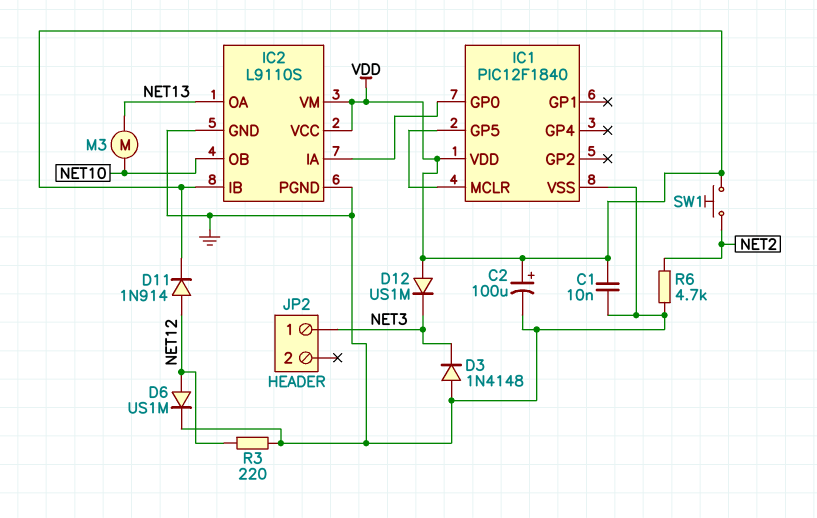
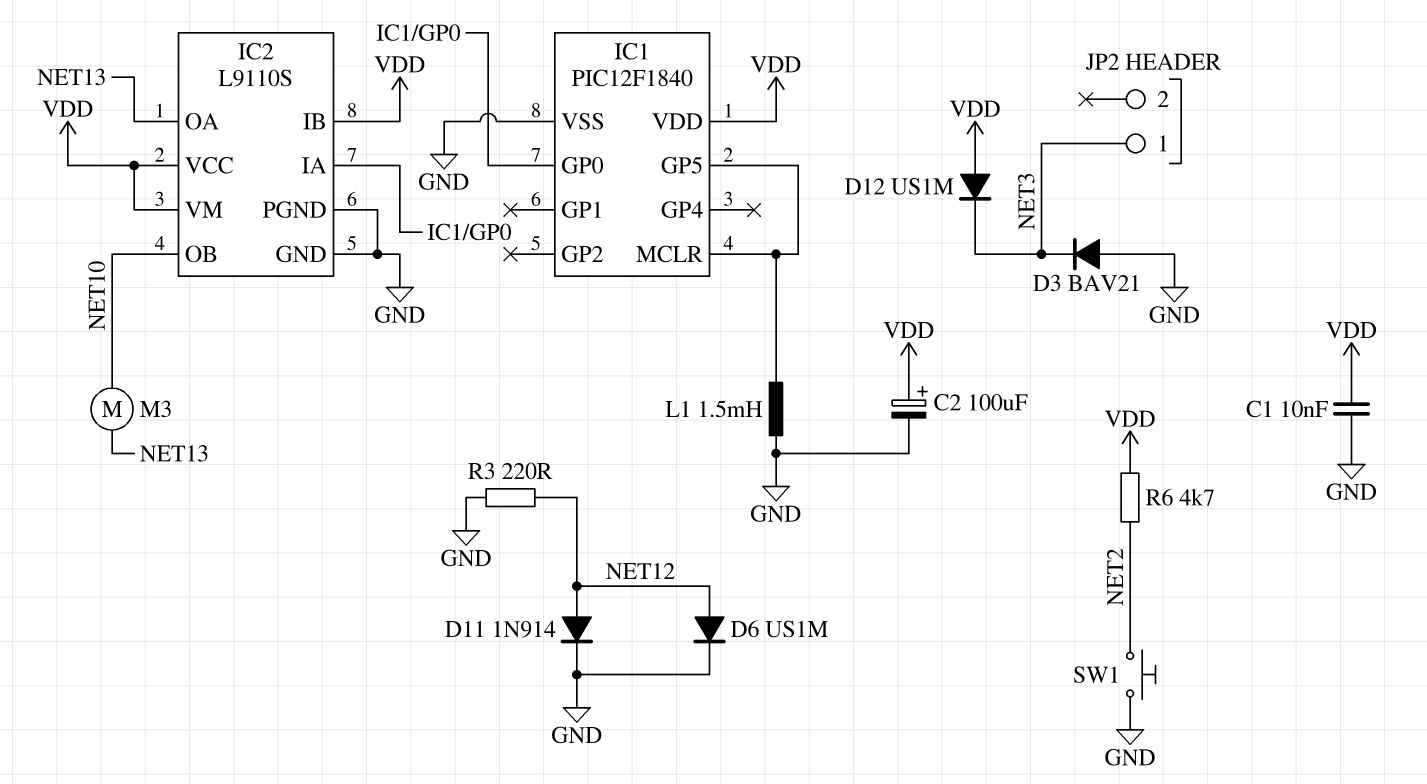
D3: diode 1N4148 (A GND, K NET3) -> diode BAV21 (A GND, K NET3)
D11: diode 1N914 (A NET12, K VDD) -> diode 1N914 (A NET12, K GND)
L1: none -> 1.5mH (GND, IC1/GP5)
R6: 4.7k (GND, NET2) -> 4.7k (NET2, VDD)
SW1: button (NET2, VDD) -> button (GND, NET2)

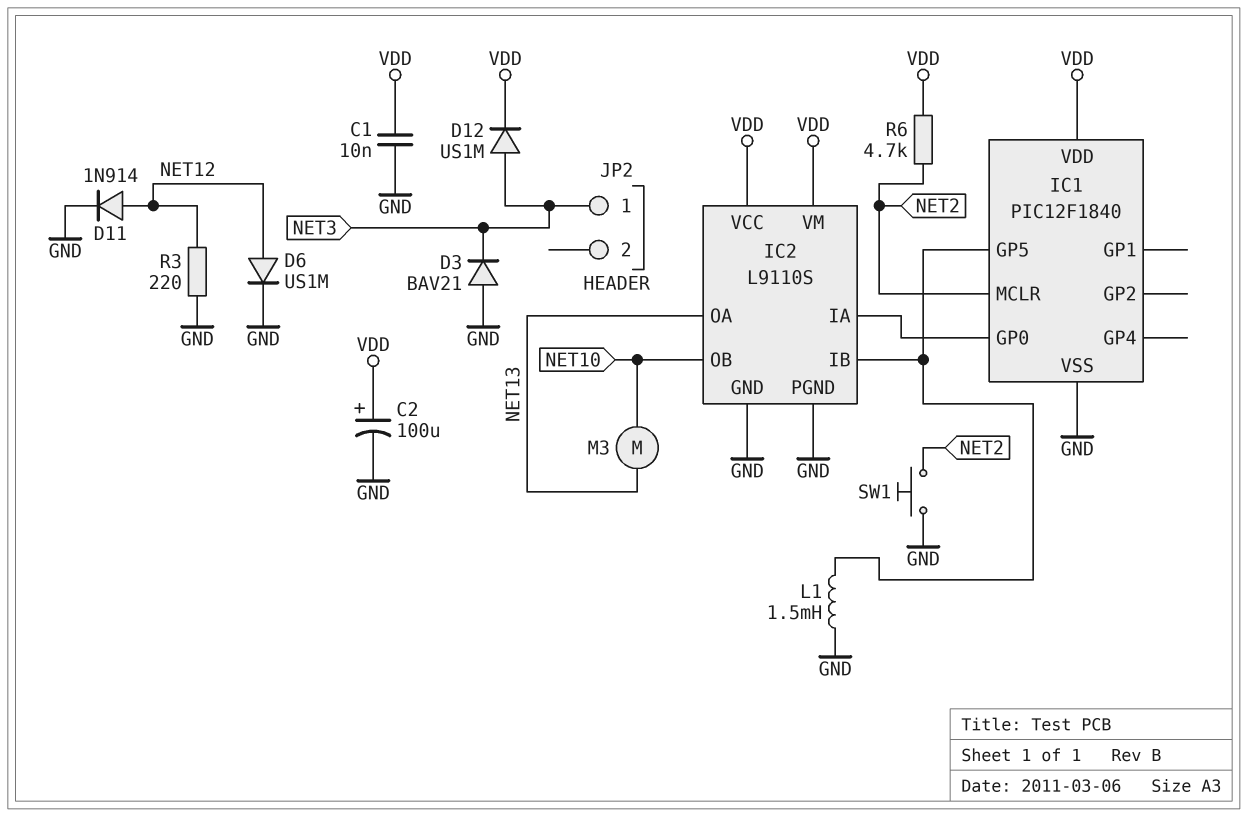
D12: diode US1M (A VDD, K NET3) -> diode US1M (A NET3, K VDD)
IC1 pin MCLR: IC1/GP5 -> NET2
IC2 pin IB: VDD -> IC1/GP5

